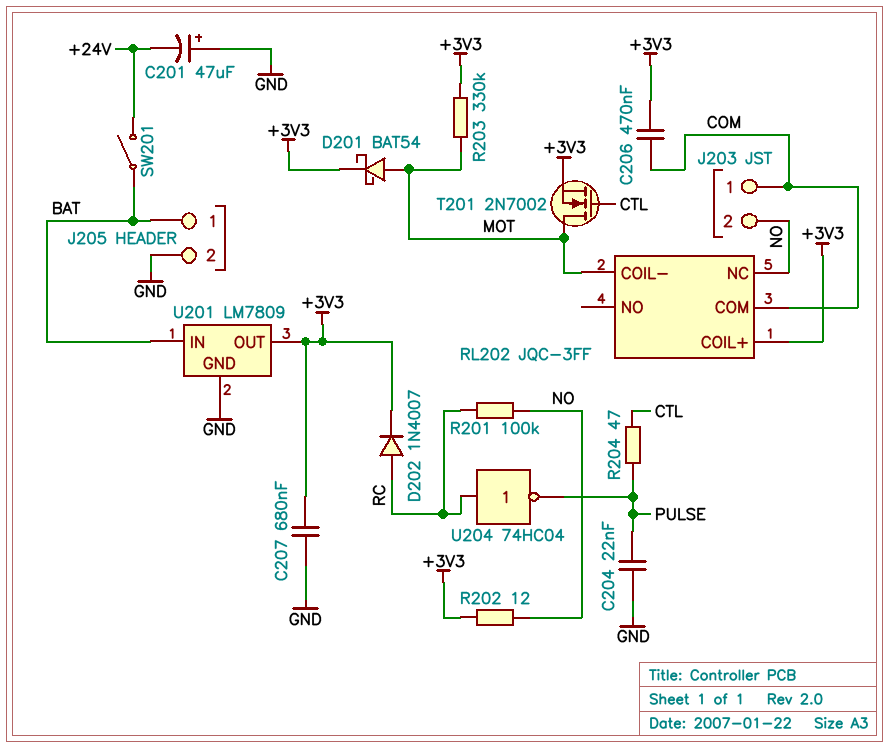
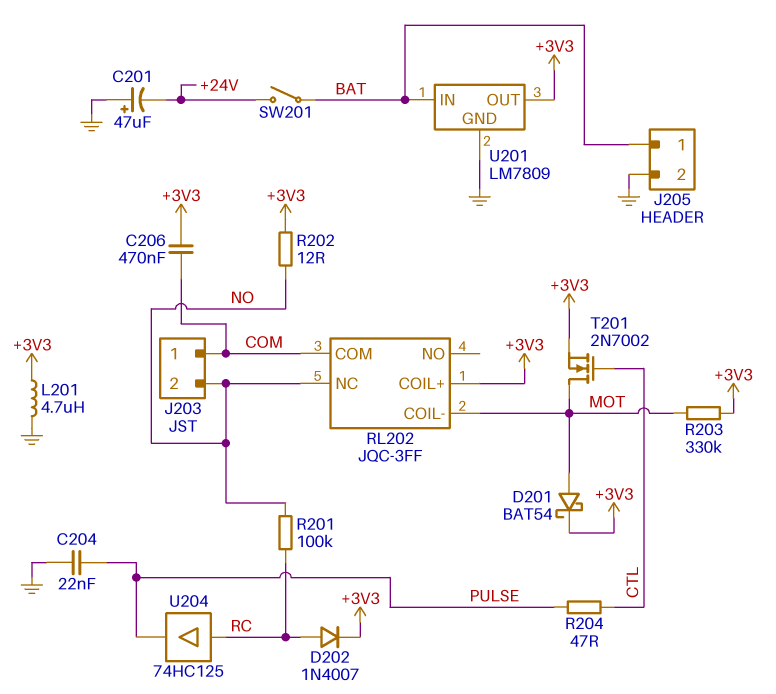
C207: 680nF (+3V3, GND) -> none
L201: none -> 4.7uH (+3V3, GND)
U204: NOT 74HC04 (in RC, out PULSE) -> buffer 74HC125 (in RC, out PULSE)

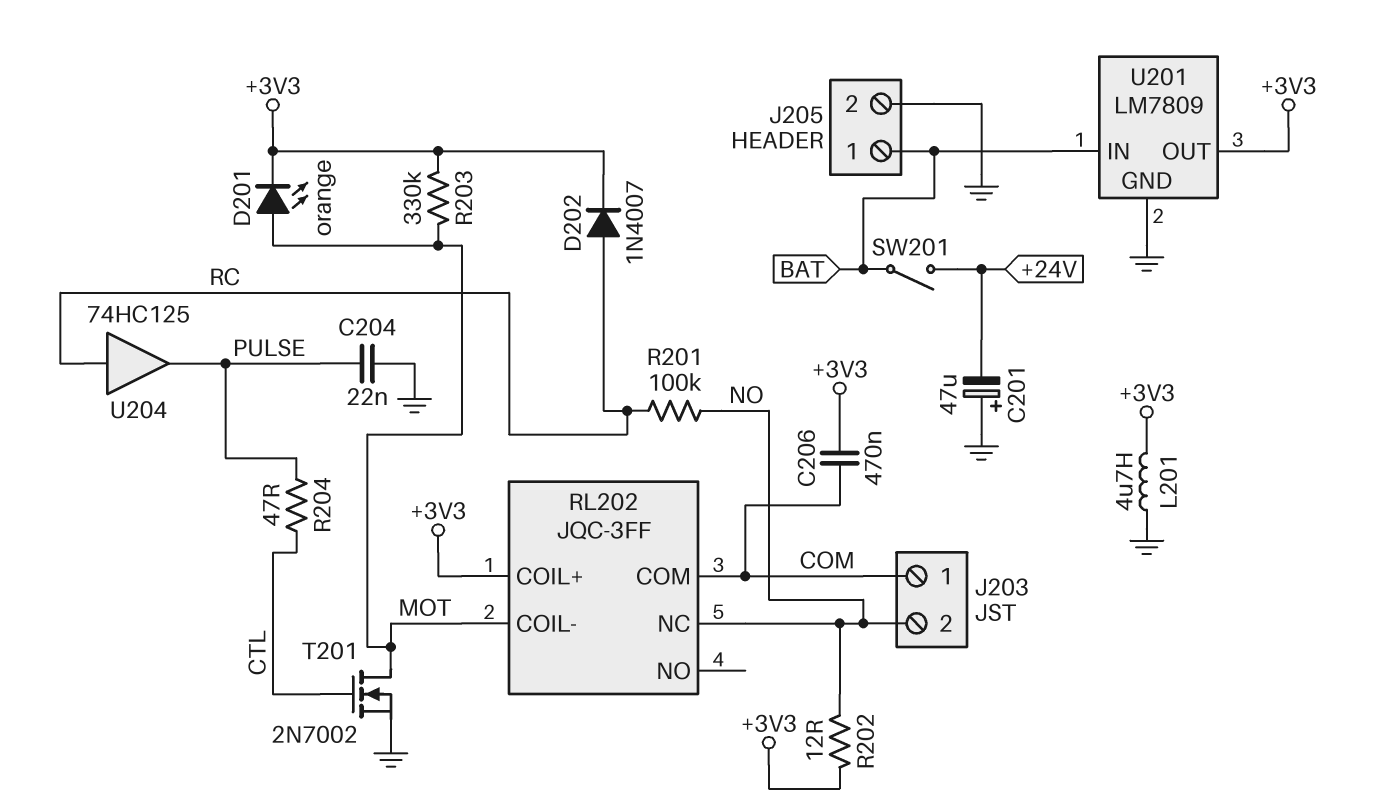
D201: schottky BAT54 (A MOT, K +3V3) -> LED orange (A MOT, K +3V3)
T201: NMOS 2N7002 (G CTL, D MOT, S +3V3) -> NMOS 2N7002 (G CTL, D MOT, S GND)

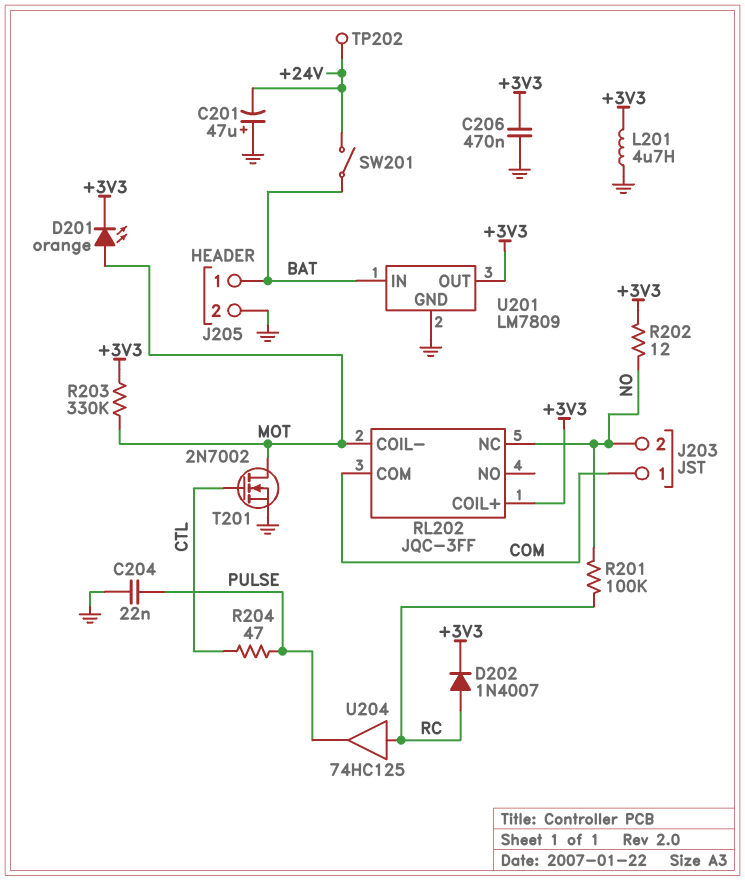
C206: 470nF (+3V3, COM) -> 470nF (+3V3, GND)
TP202: none -> test point (+24V)

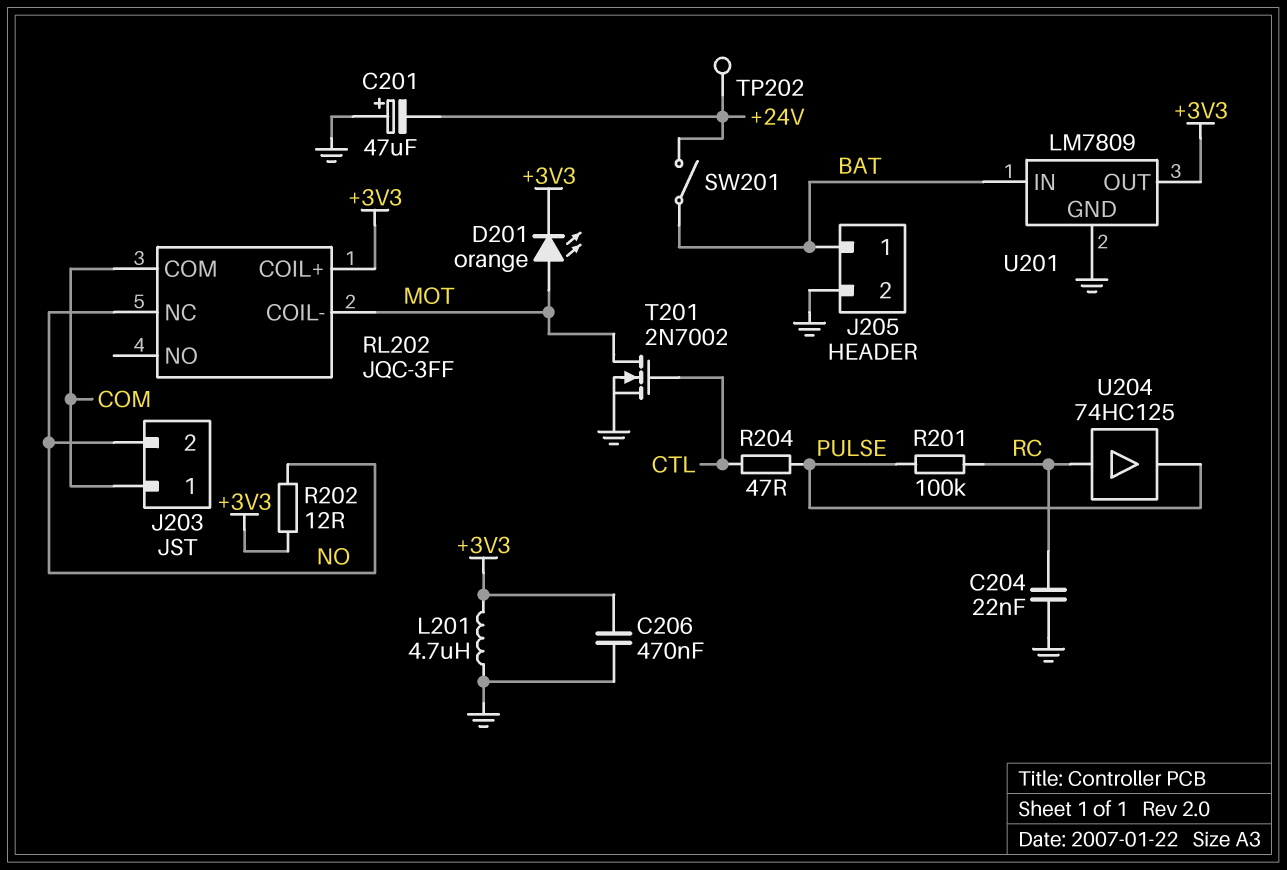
C204: 22nF (GND, PULSE) -> 22nF (GND, RC)
D202: diode 1N4007 (A RC, K +3V3) -> none
R201: 100k (NO, RC) -> 100k (PULSE, RC)
R203: 330k (+3V3, MOT) -> none

